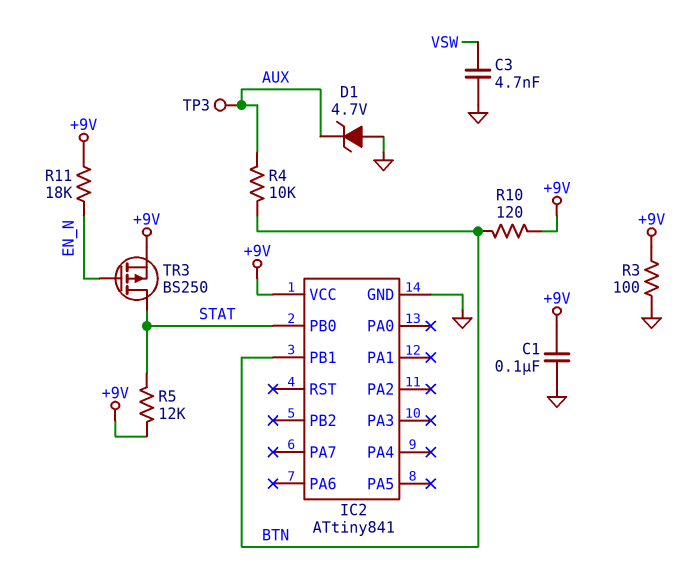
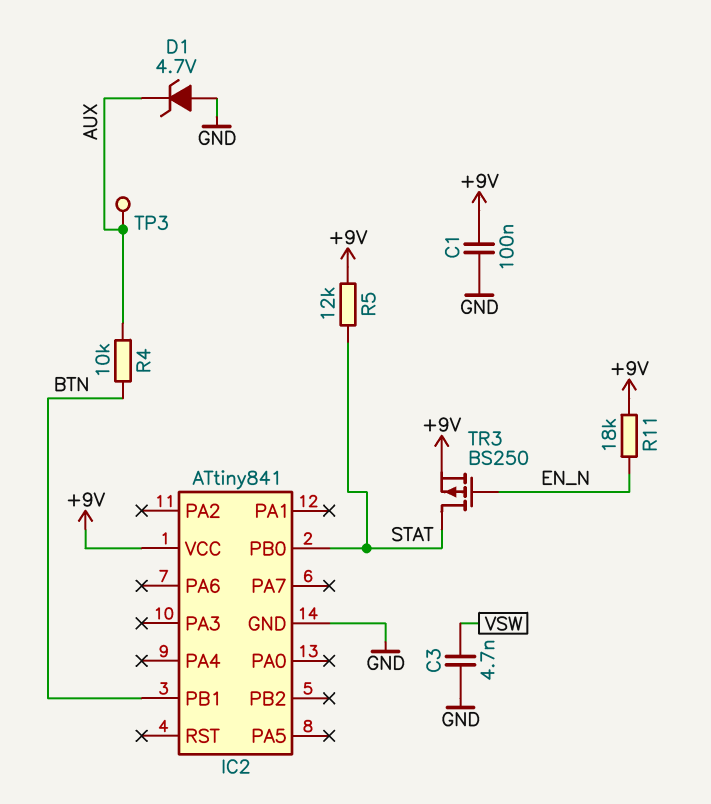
R3: 100 (+9V, GND) -> none
R10: 120 (+9V, BTN) -> none

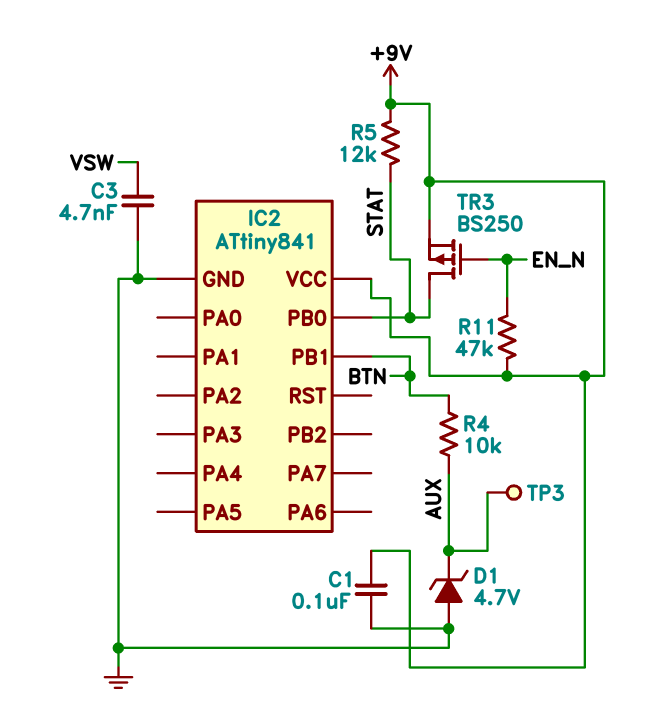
R11: 18k (+9V, EN_N) -> 47k (+9V, EN_N)

